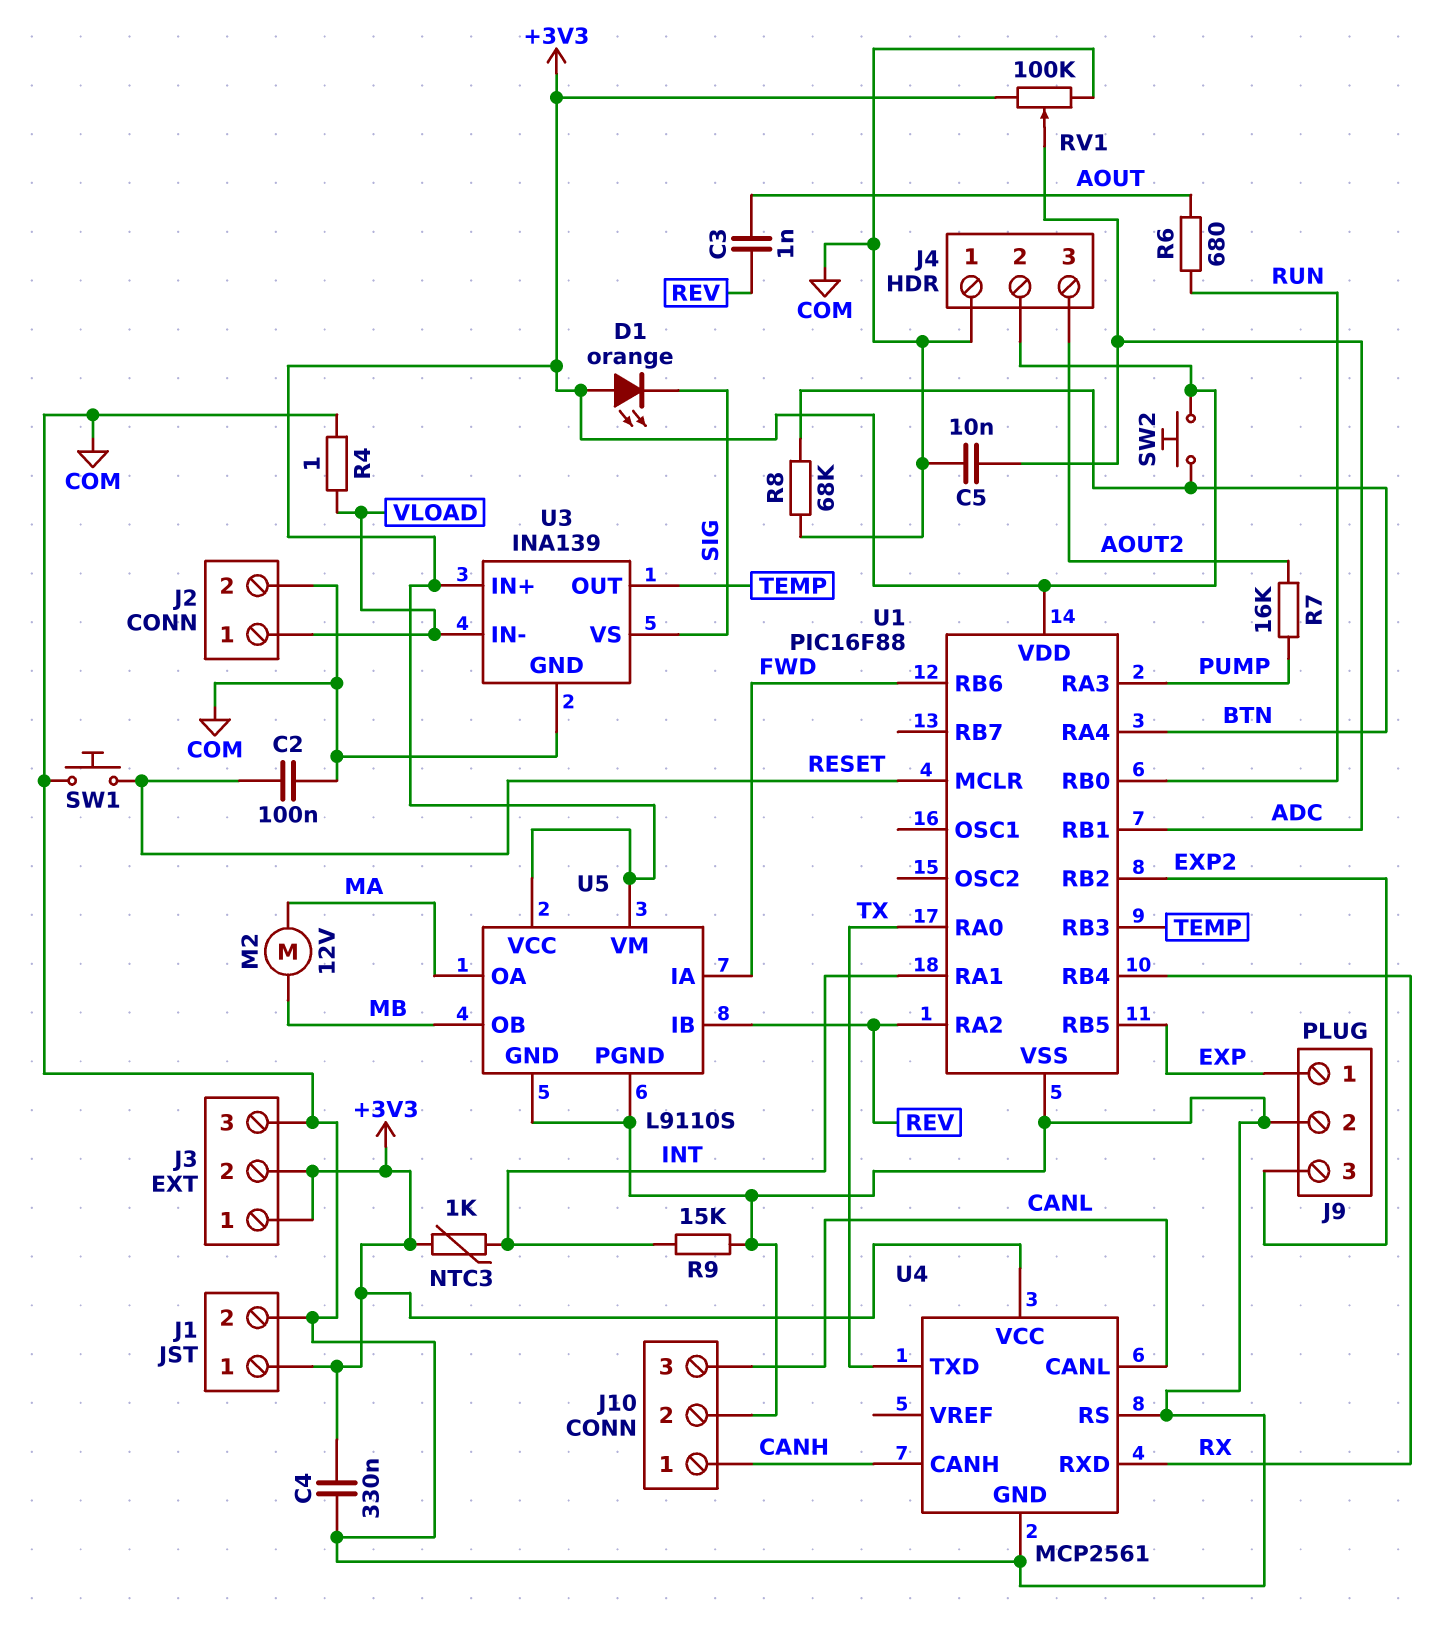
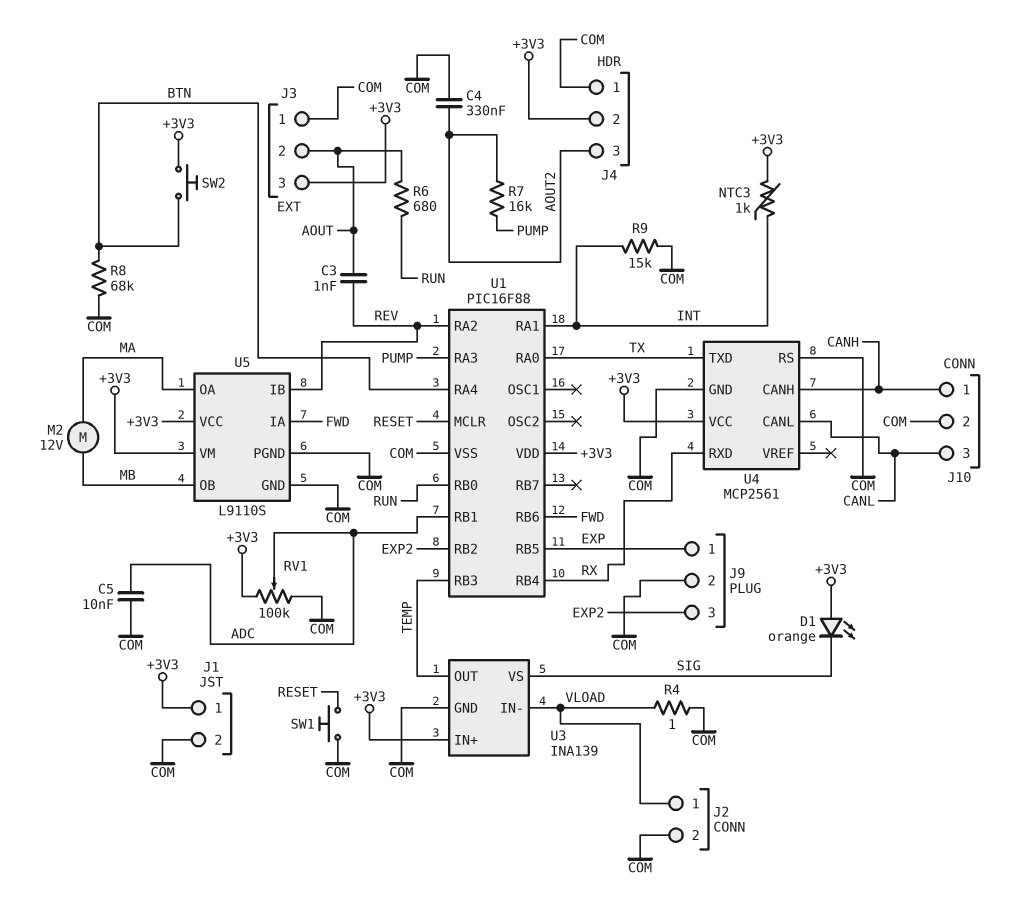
C2: 100nF (COM, RESET) -> none
C4: 330nF (+3V3, COM) -> 330nF (AOUT2, COM)
J3 pin 1: +3V3 -> COM
J3 pin 2: +3V3 -> AOUT
J3 pin 3: COM -> +3V3

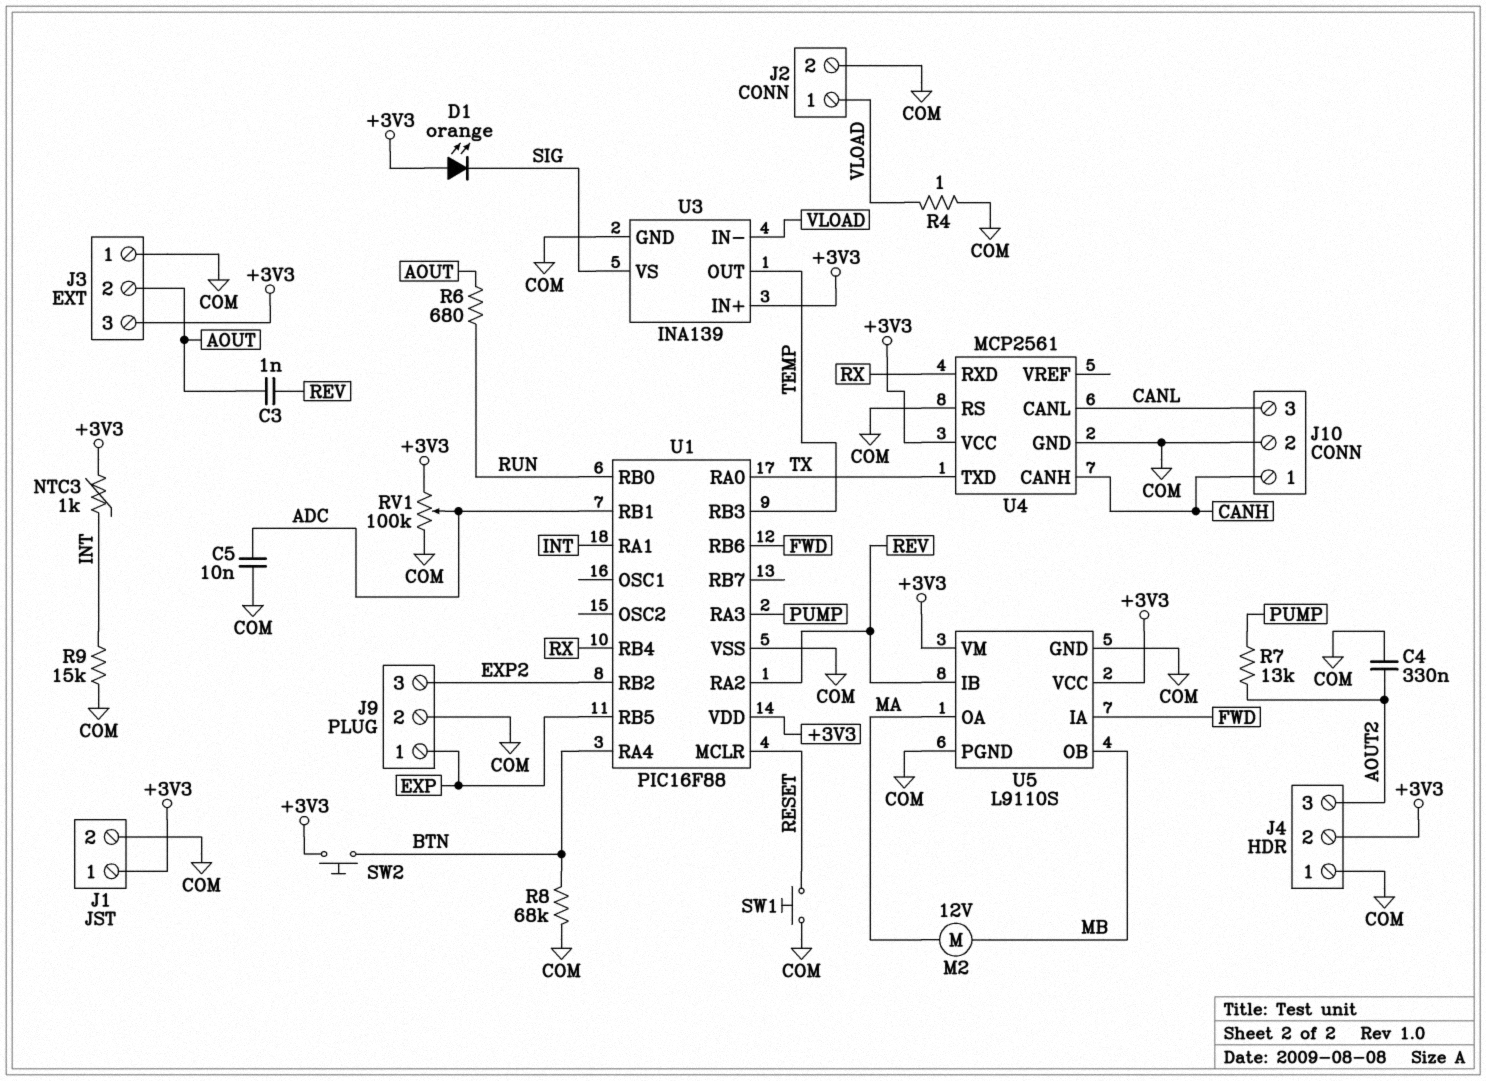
R7: 16k (AOUT2, PUMP) -> 13k (AOUT2, PUMP)

